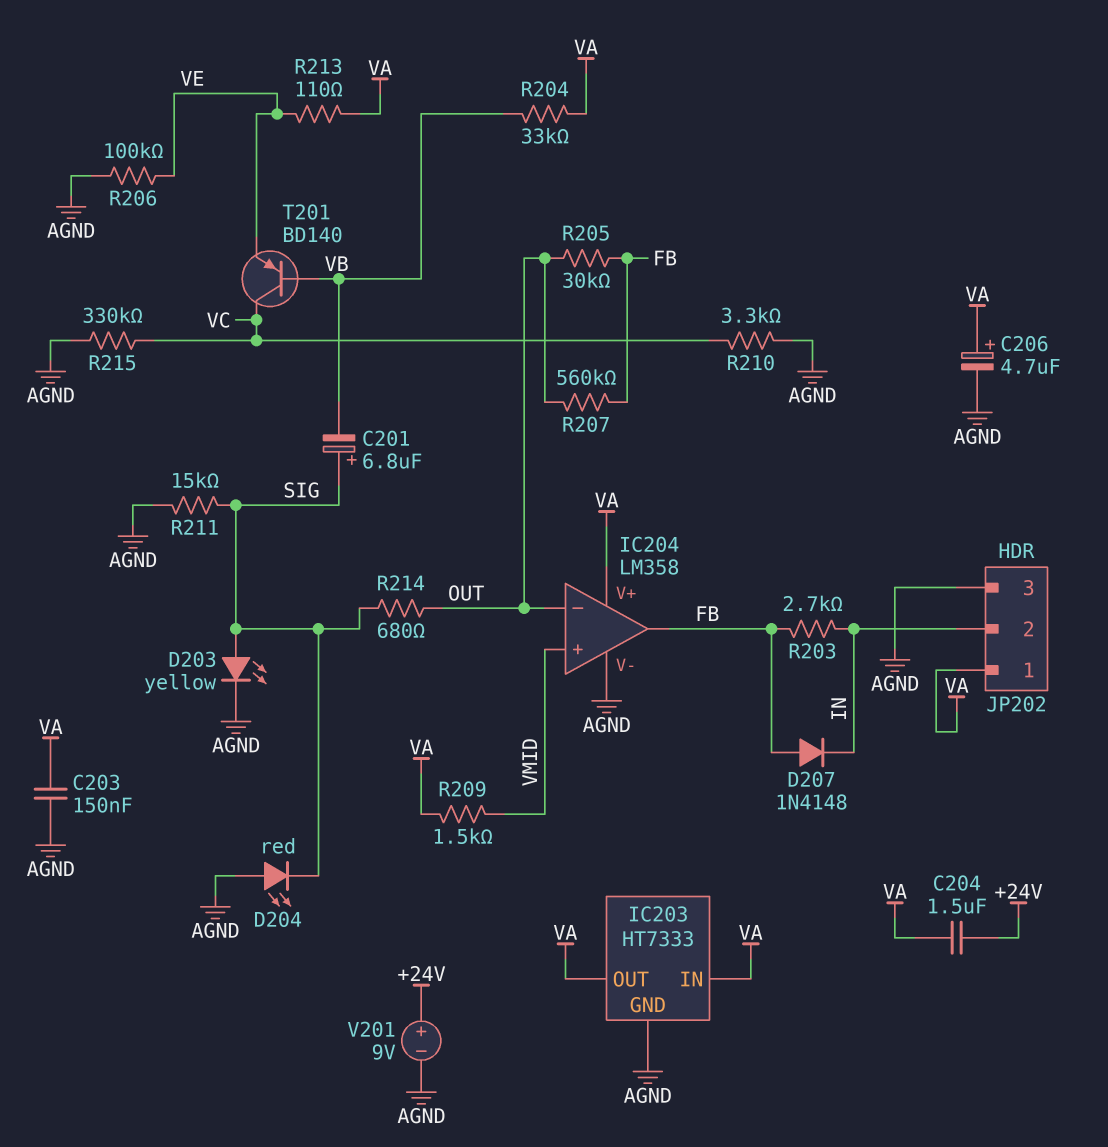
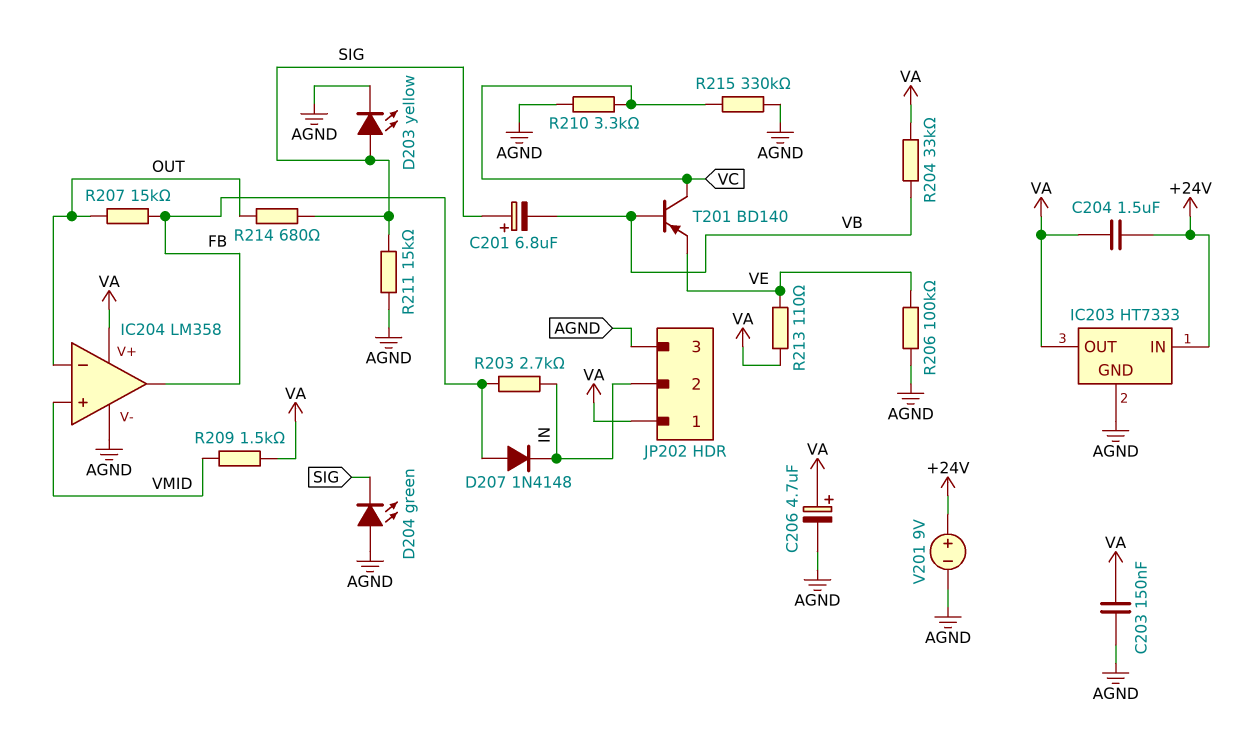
D204: LED red (A AGND, K SIG) -> LED green (A AGND, K SIG)
IC203 pin IN: VA -> +24V
R205: 30k (FB, OUT) -> none
R207: 560k (FB, OUT) -> 15k (FB, OUT)

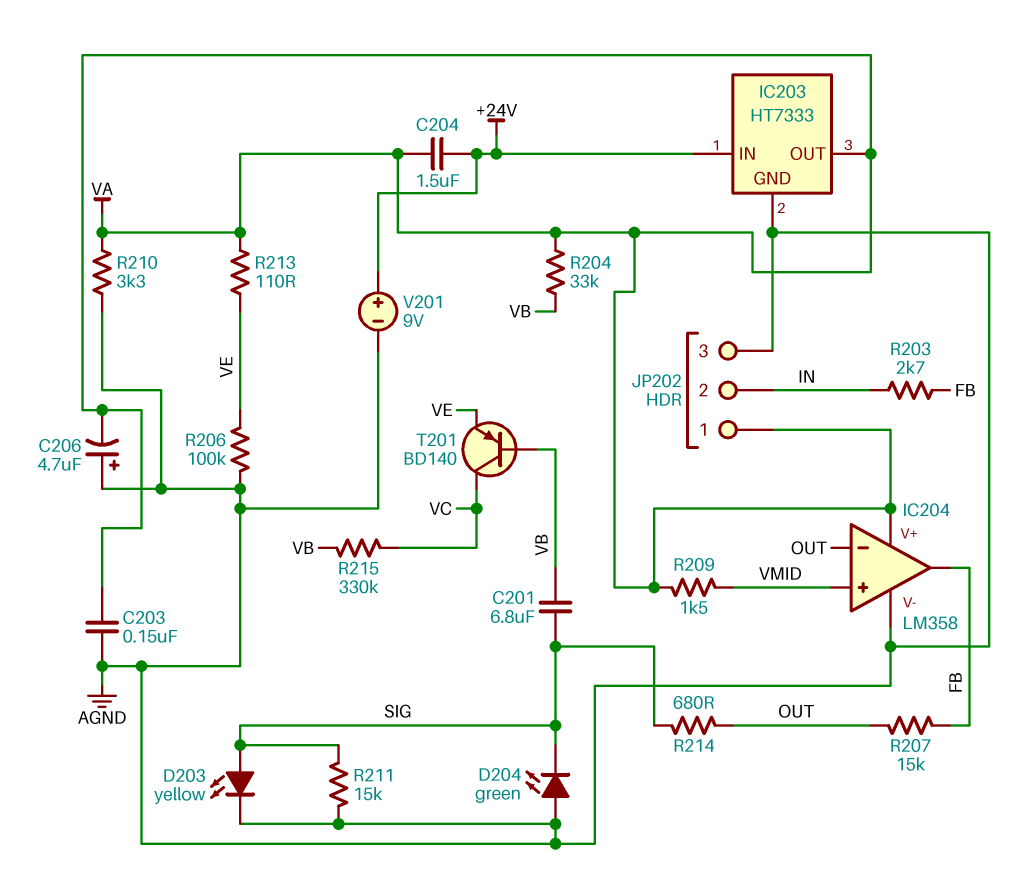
C201: 6.8uF (plus SIG, minus VB) -> 6.8uF (SIG, VB)
C206: 4.7uF (plus VA, minus AGND) -> 4.7uF (plus AGND, minus VA)
D207: diode 1N4148 (A FB, K IN) -> none
R210: 3.3k (AGND, VC) -> 3.3k (AGND, VA)
R215: 330k (AGND, VC) -> 330k (VB, VC)

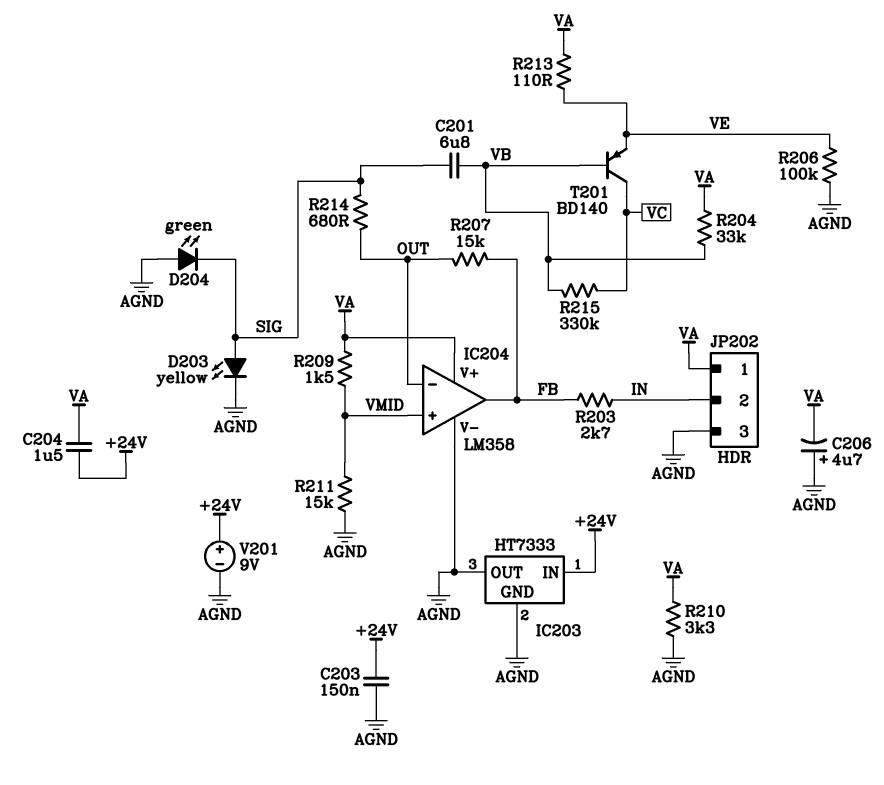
C203: 150nF (AGND, VA) -> 150nF (+24V, AGND)
IC203 pin OUT: VA -> AGND
R211: 15k (AGND, SIG) -> 15k (AGND, VMID)

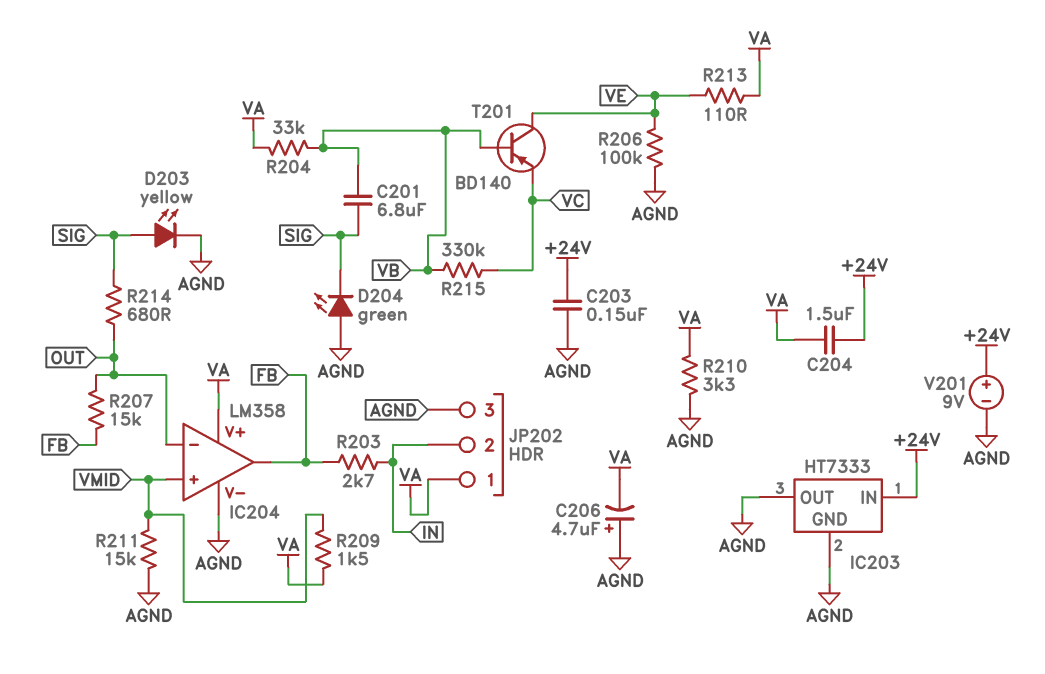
T201: PNP BD140 (B VB, C VC, E VE) -> PNP BD140 (B VB, C VE, E VC)

